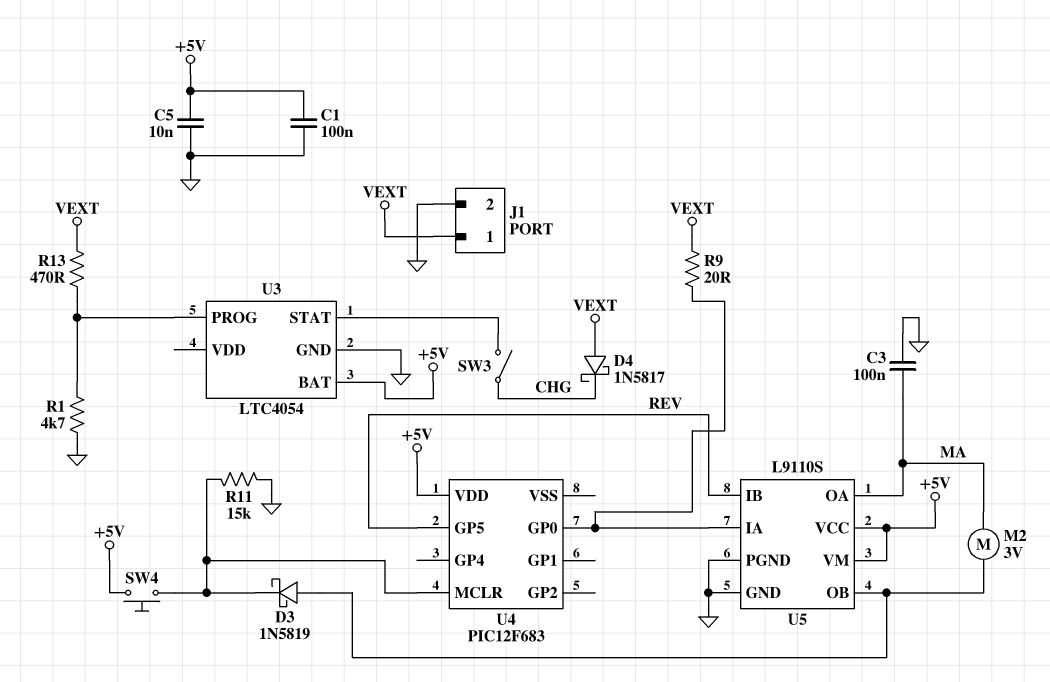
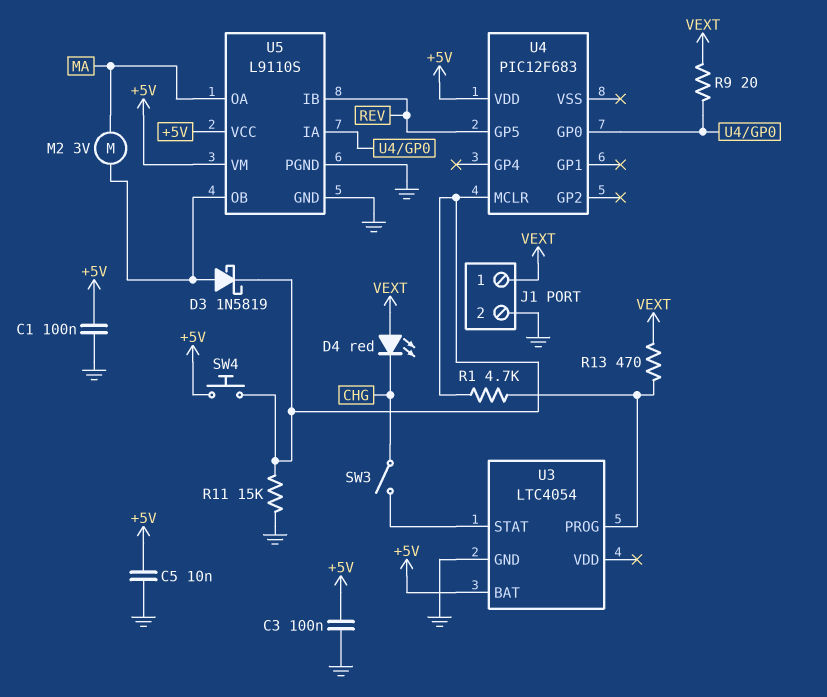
C3: 100nF (GND, MA) -> 100nF (+5V, GND)
D4: schottky 1N5817 (A VEXT, K CHG) -> LED red (A VEXT, K CHG)
R1: 4.7k (GND, U3/PROG) -> 4.7k (U3/PROG, U4/MCLR)

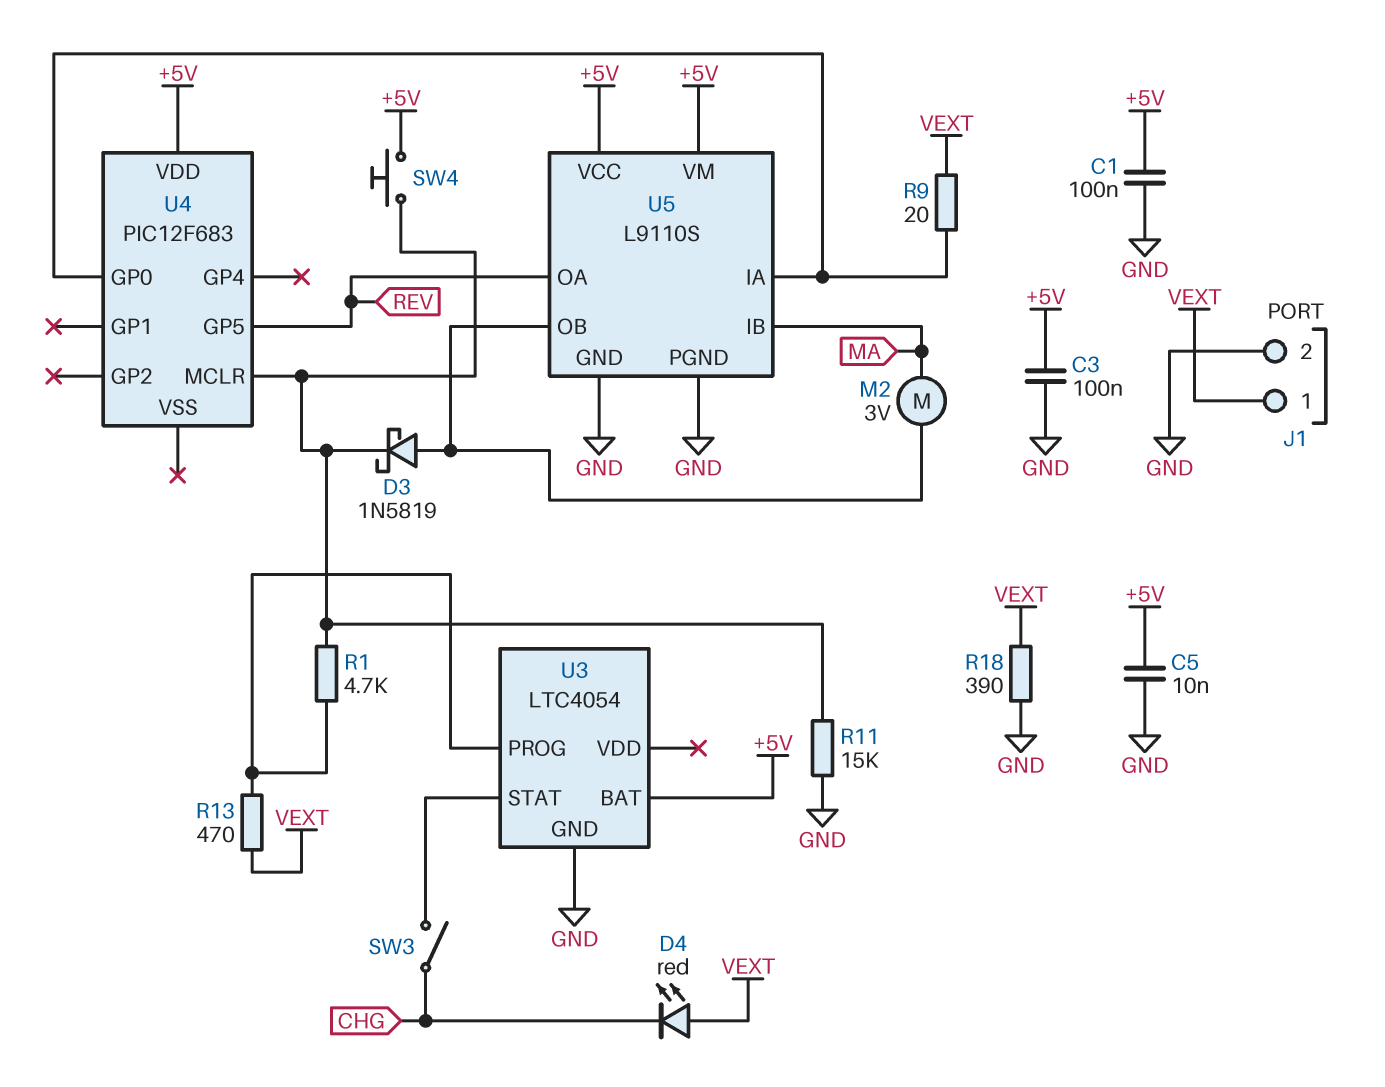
R18: none -> 390 (GND, VEXT)
U5 pin IB: REV -> MA
U5 pin OA: MA -> REV

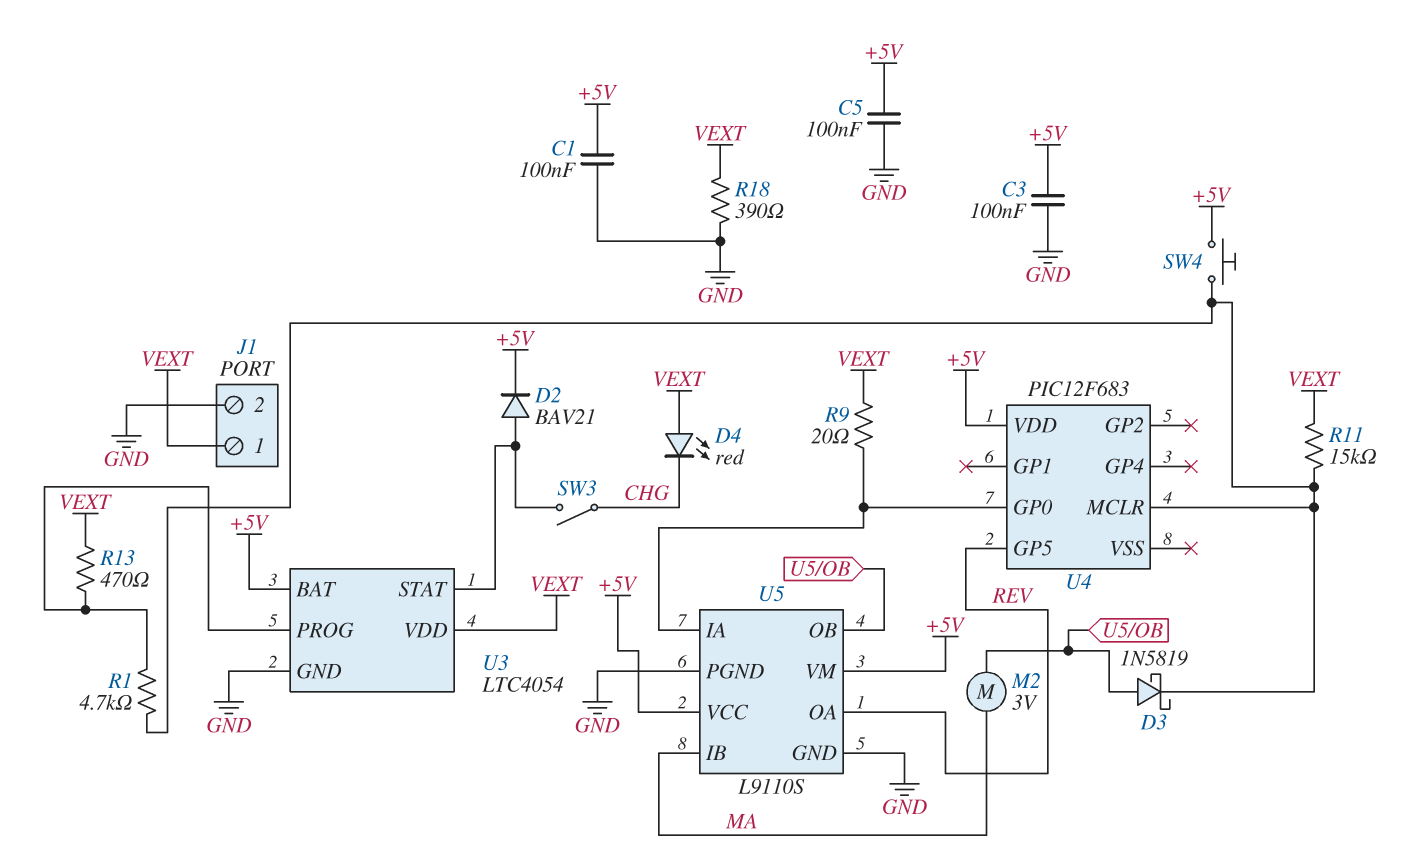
C5: 10nF (+5V, GND) -> 100nF (+5V, GND)
D2: none -> diode BAV21 (A U3/STAT, K +5V)
R11: 15k (GND, U4/MCLR) -> 15k (U4/MCLR, VEXT)
U3 pin VDD: none -> VEXT

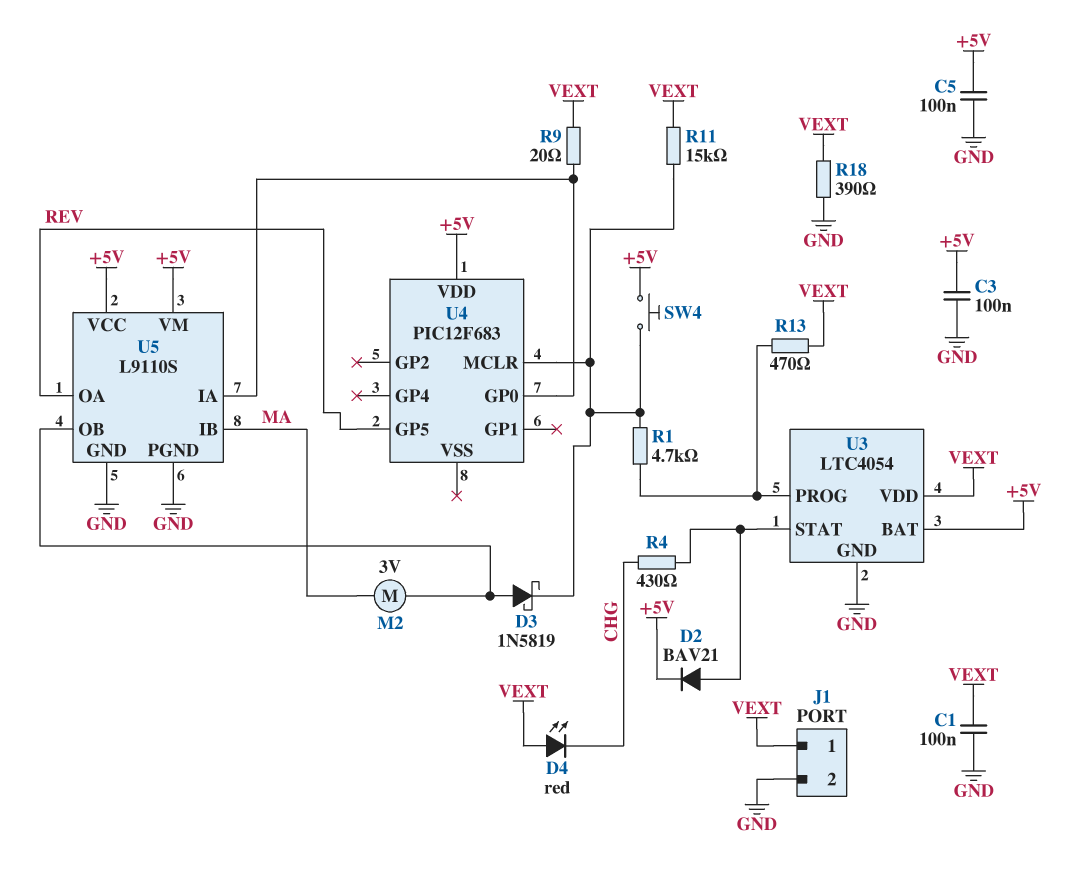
C1: 100nF (+5V, GND) -> 100nF (GND, VEXT)
R4: none -> 430 (CHG, U3/STAT)
SW3: switch (CHG, U3/STAT) -> none

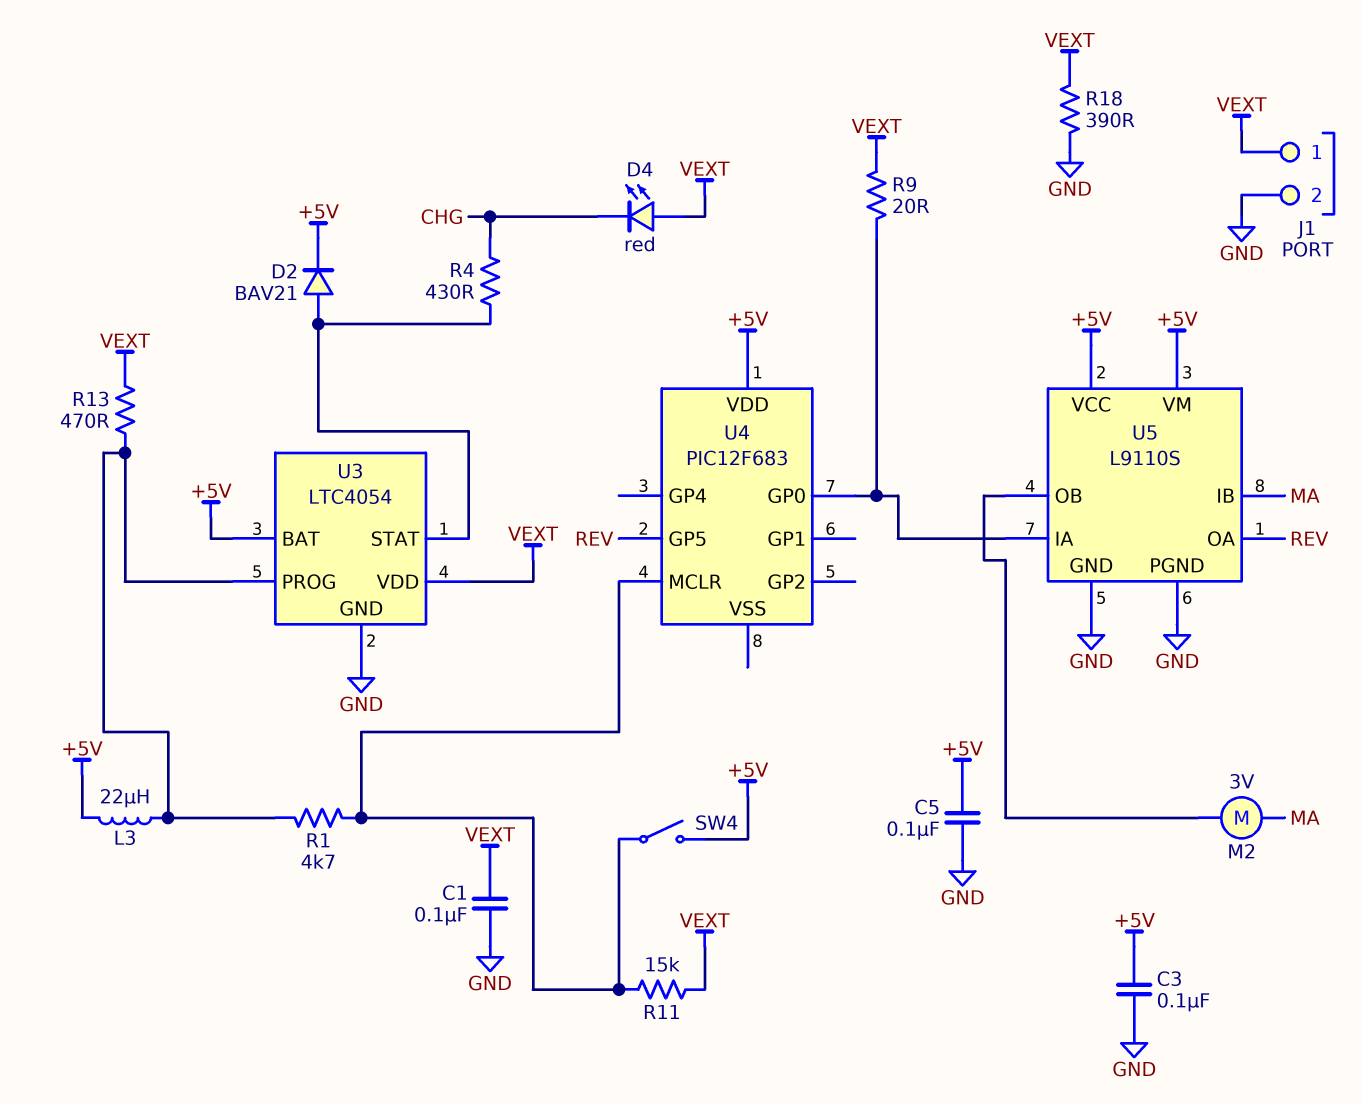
D3: schottky 1N5819 (A U5/OB, K U4/MCLR) -> none
L3: none -> 22uH (+5V, U3/PROG)
SW4: button (+5V, U4/MCLR) -> switch (+5V, U4/MCLR)

